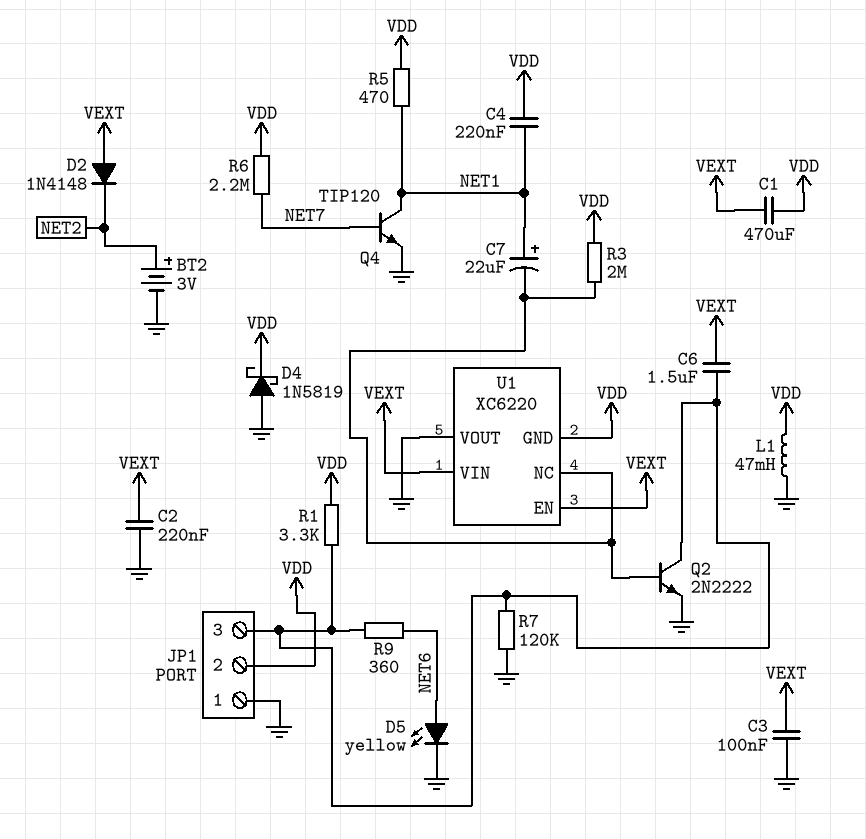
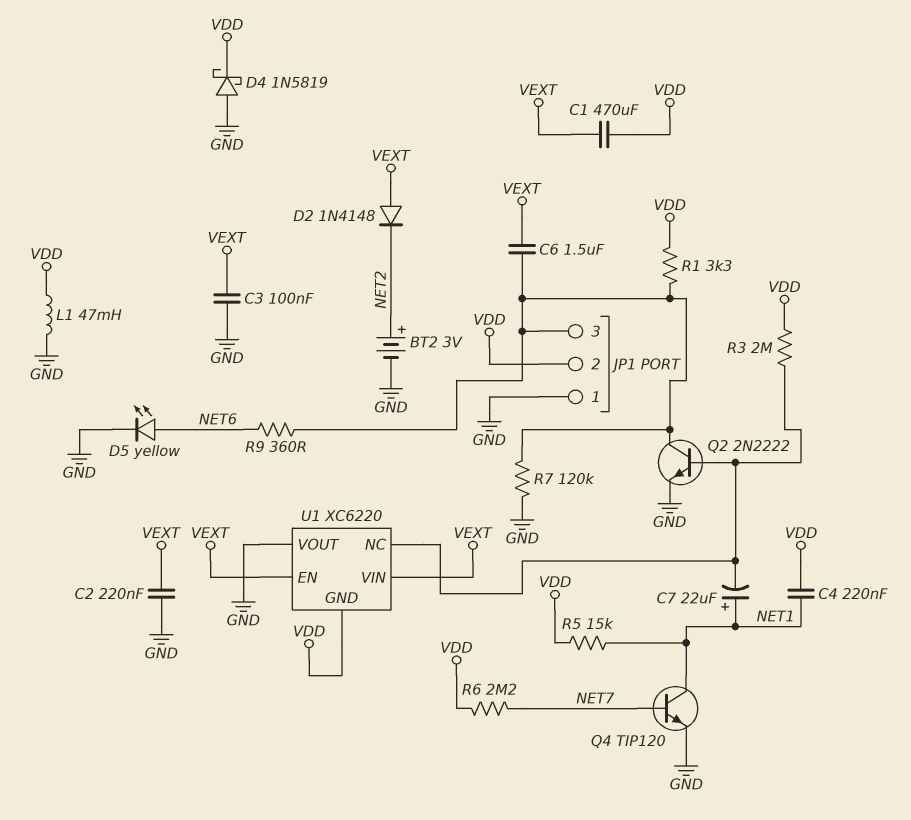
R5: 470 (NET1, VDD) -> 15k (NET1, VDD)

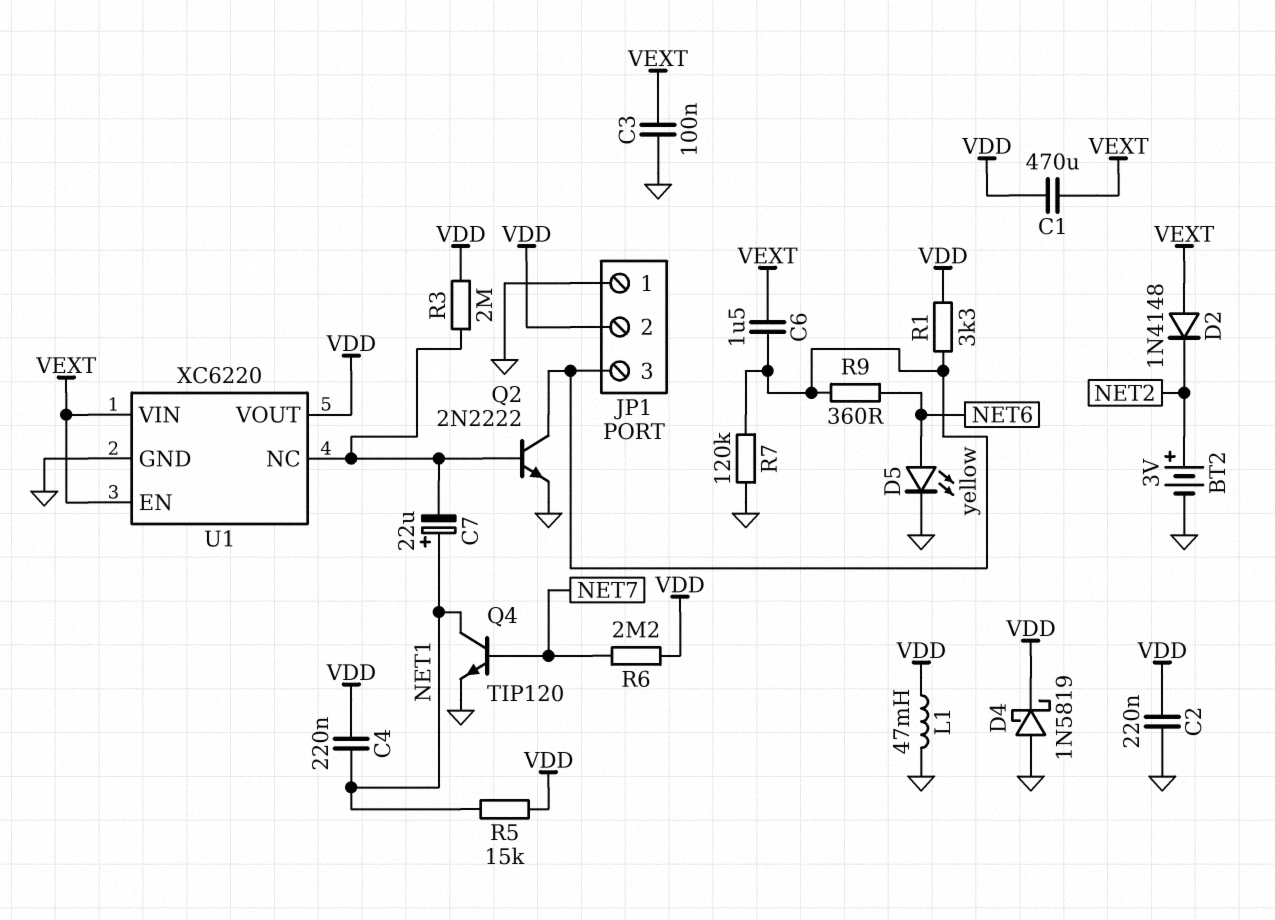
C2: 220nF (GND, VEXT) -> 220nF (GND, VDD)
U1 pin GND: VDD -> GND
U1 pin VOUT: GND -> VDD

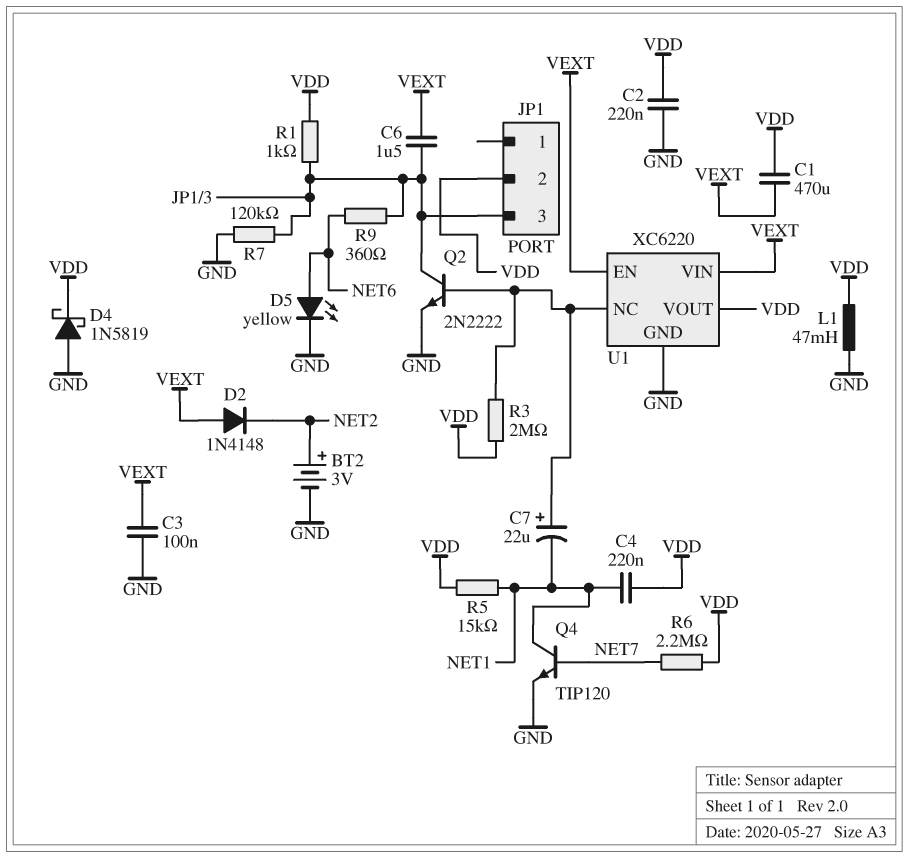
C7: 22uF (plus NET1, minus U1/NC) -> 22uF (plus U1/NC, minus NET1)
JP1 pin 1: GND -> none
R1: 3.3k (JP1/3, VDD) -> 1k (JP1/3, VDD)

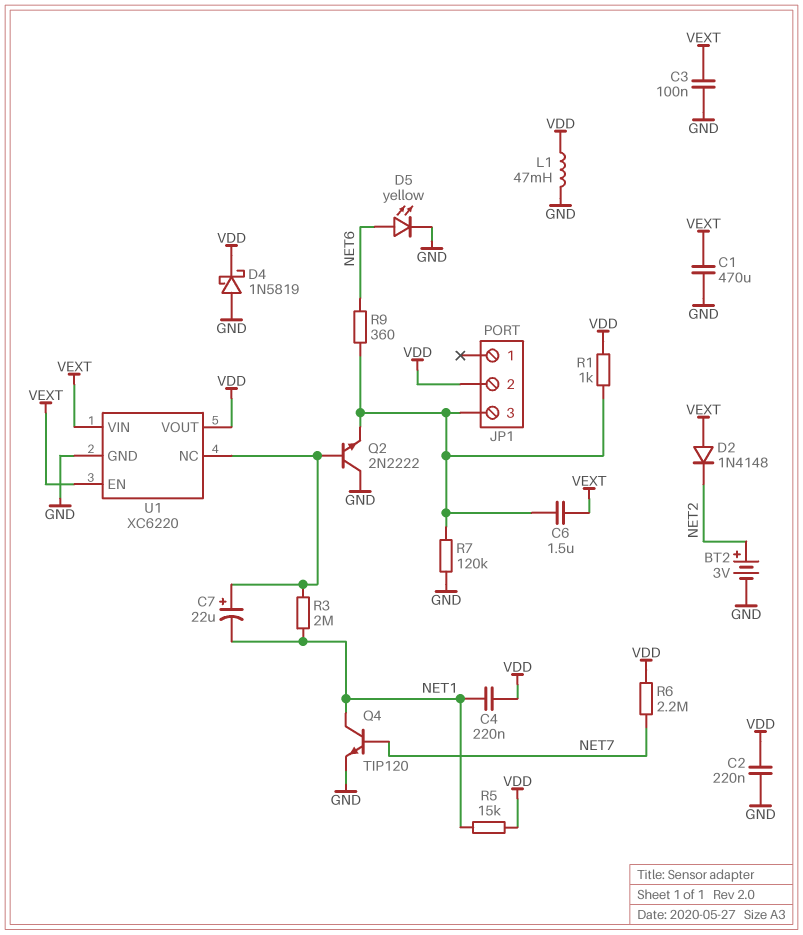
C1: 470uF (VDD, VEXT) -> 470uF (GND, VEXT)
Q2: NPN 2N2222 (B U1/NC, C JP1/3, E GND) -> NPN 2N2222 (B U1/NC, C GND, E JP1/3)
R3: 2M (U1/NC, VDD) -> 2M (NET1, U1/NC)

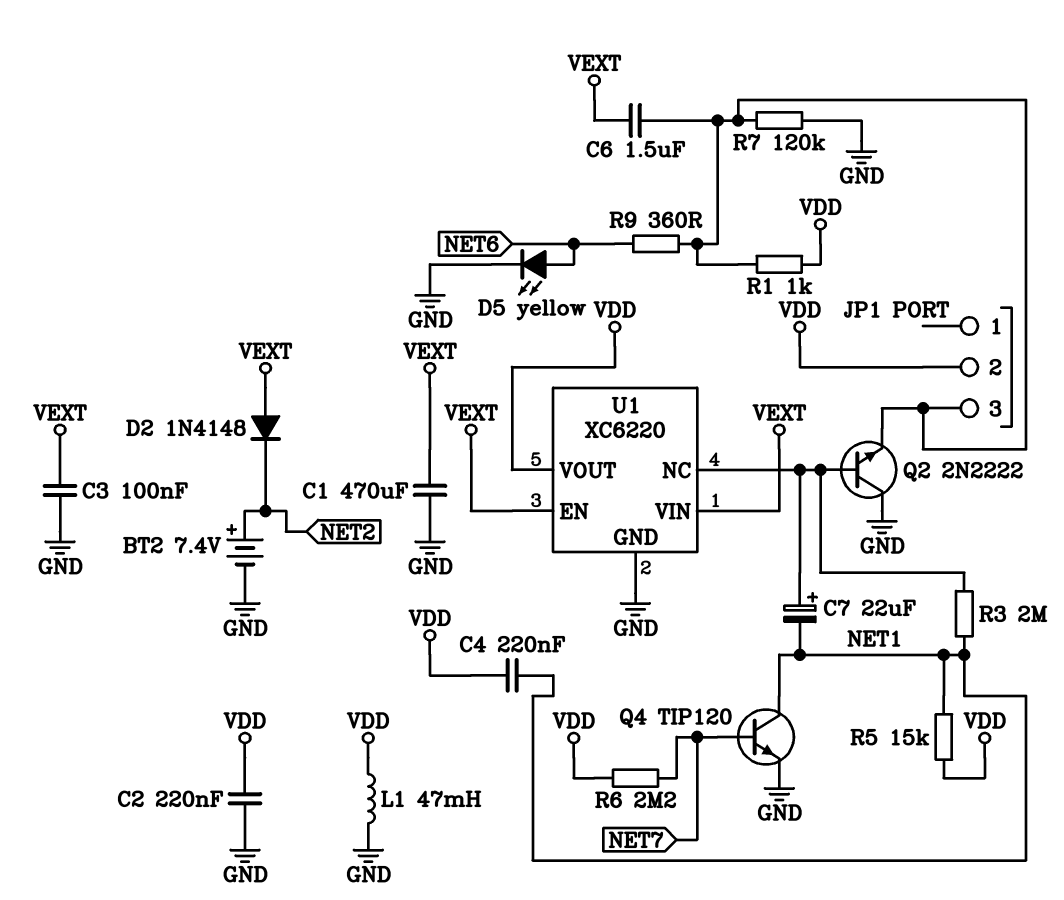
BT2: 3V (plus NET2, minus GND) -> 7.4V (plus NET2, minus GND)
D4: schottky 1N5819 (A GND, K VDD) -> none

